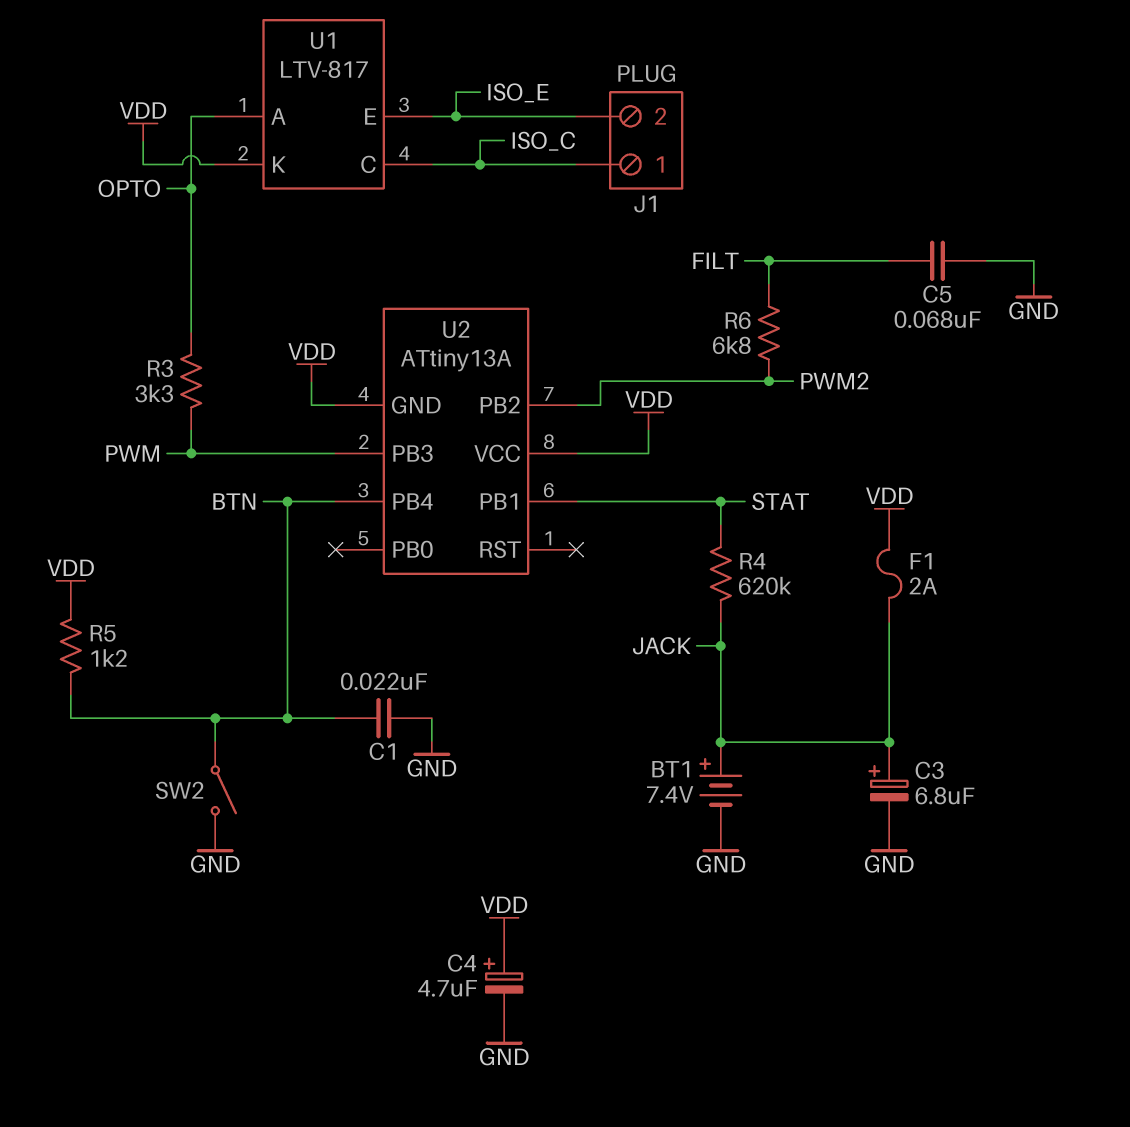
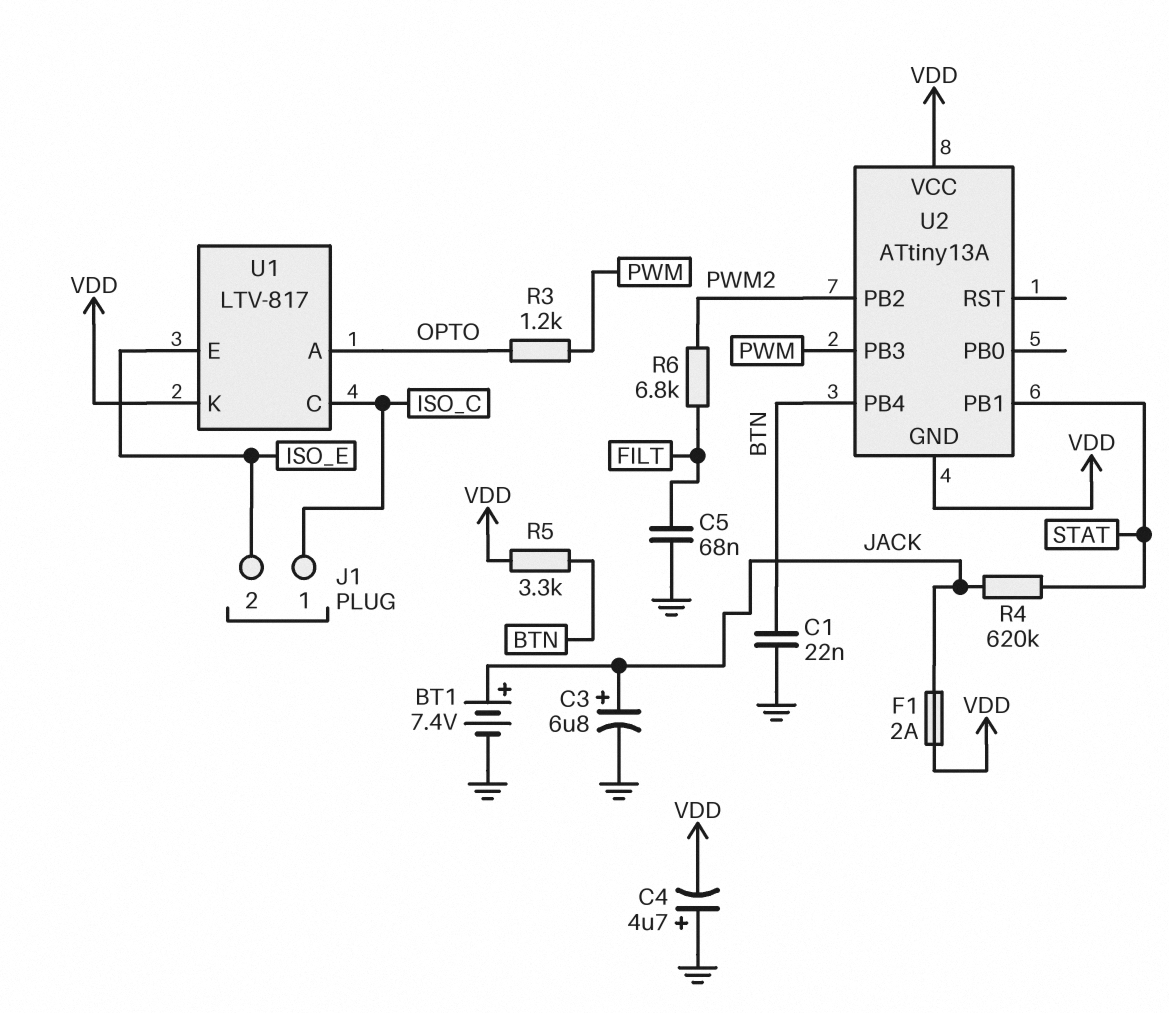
C4: 4.7uF (plus VDD, minus GND) -> 4.7uF (plus GND, minus VDD)
R3: 3.3k (OPTO, PWM) -> 1.2k (OPTO, PWM)
R5: 1.2k (BTN, VDD) -> 3.3k (BTN, VDD)
SW2: switch (BTN, GND) -> none

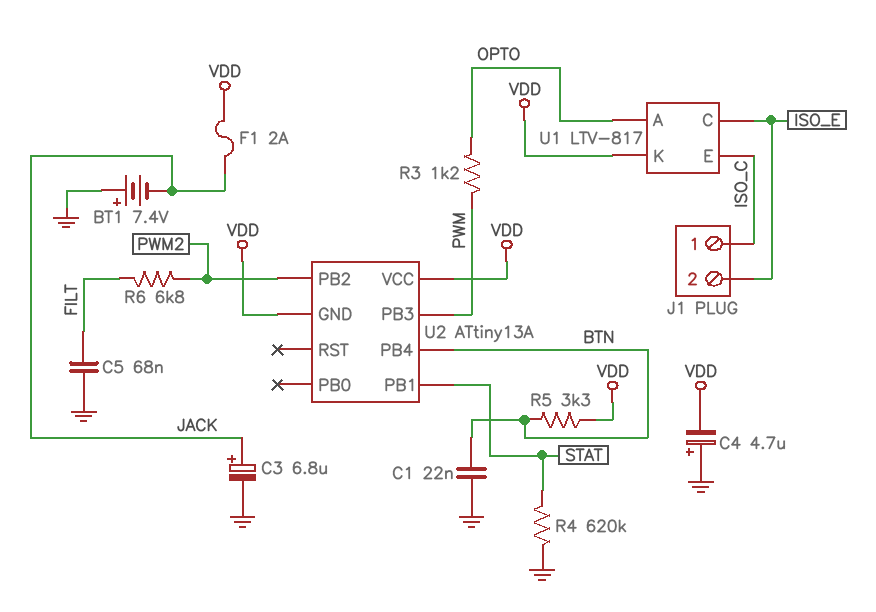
BT1: 7.4V (plus JACK, minus GND) -> 7.4V (plus GND, minus JACK)
R4: 620k (JACK, STAT) -> 620k (GND, STAT)
U1 pin C: ISO_C -> ISO_E
U1 pin E: ISO_E -> ISO_C

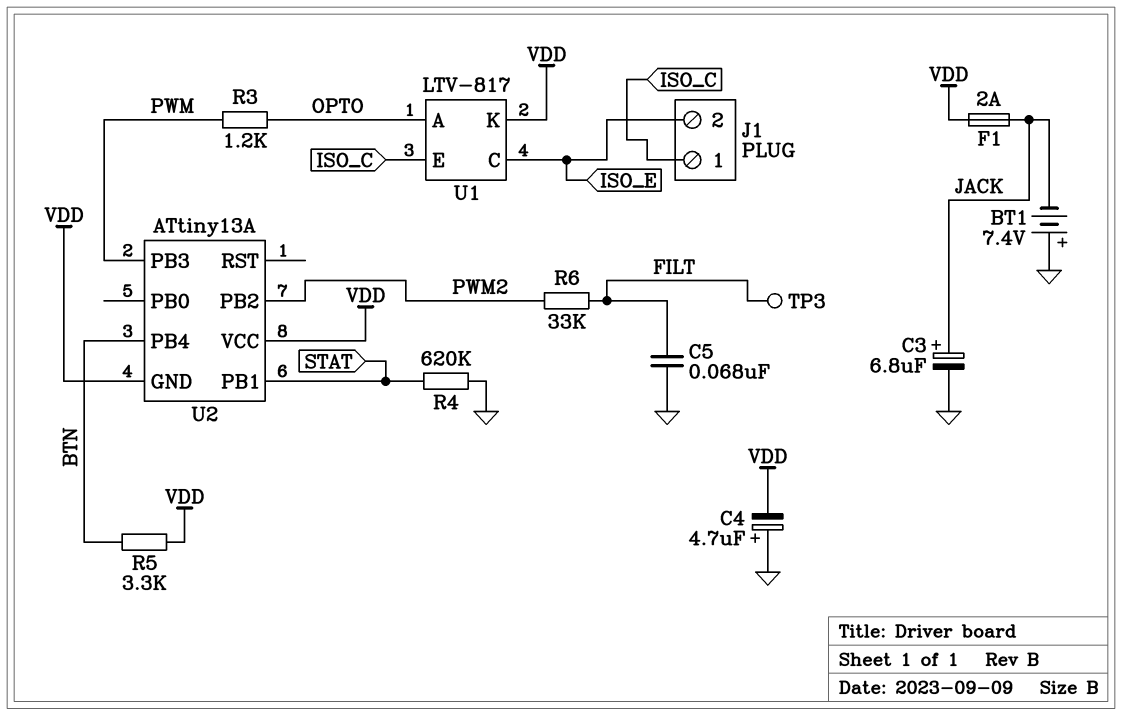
C1: 22nF (BTN, GND) -> none
R6: 6.8k (FILT, PWM2) -> 33k (FILT, PWM2)
TP3: none -> test point (FILT)

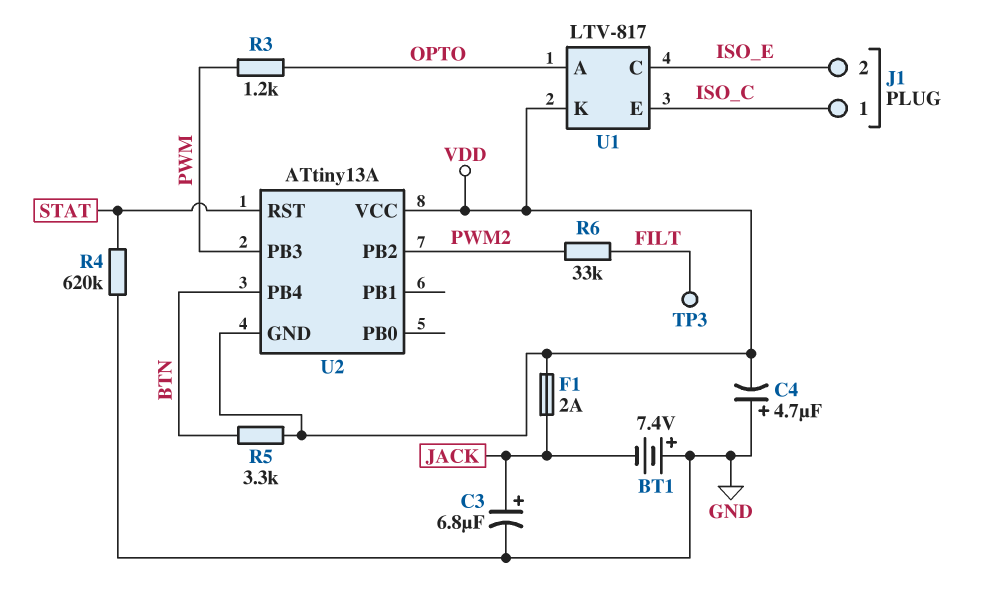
C5: 68nF (FILT, GND) -> none
U2 pin PB1: STAT -> none
U2 pin RST: none -> STAT

